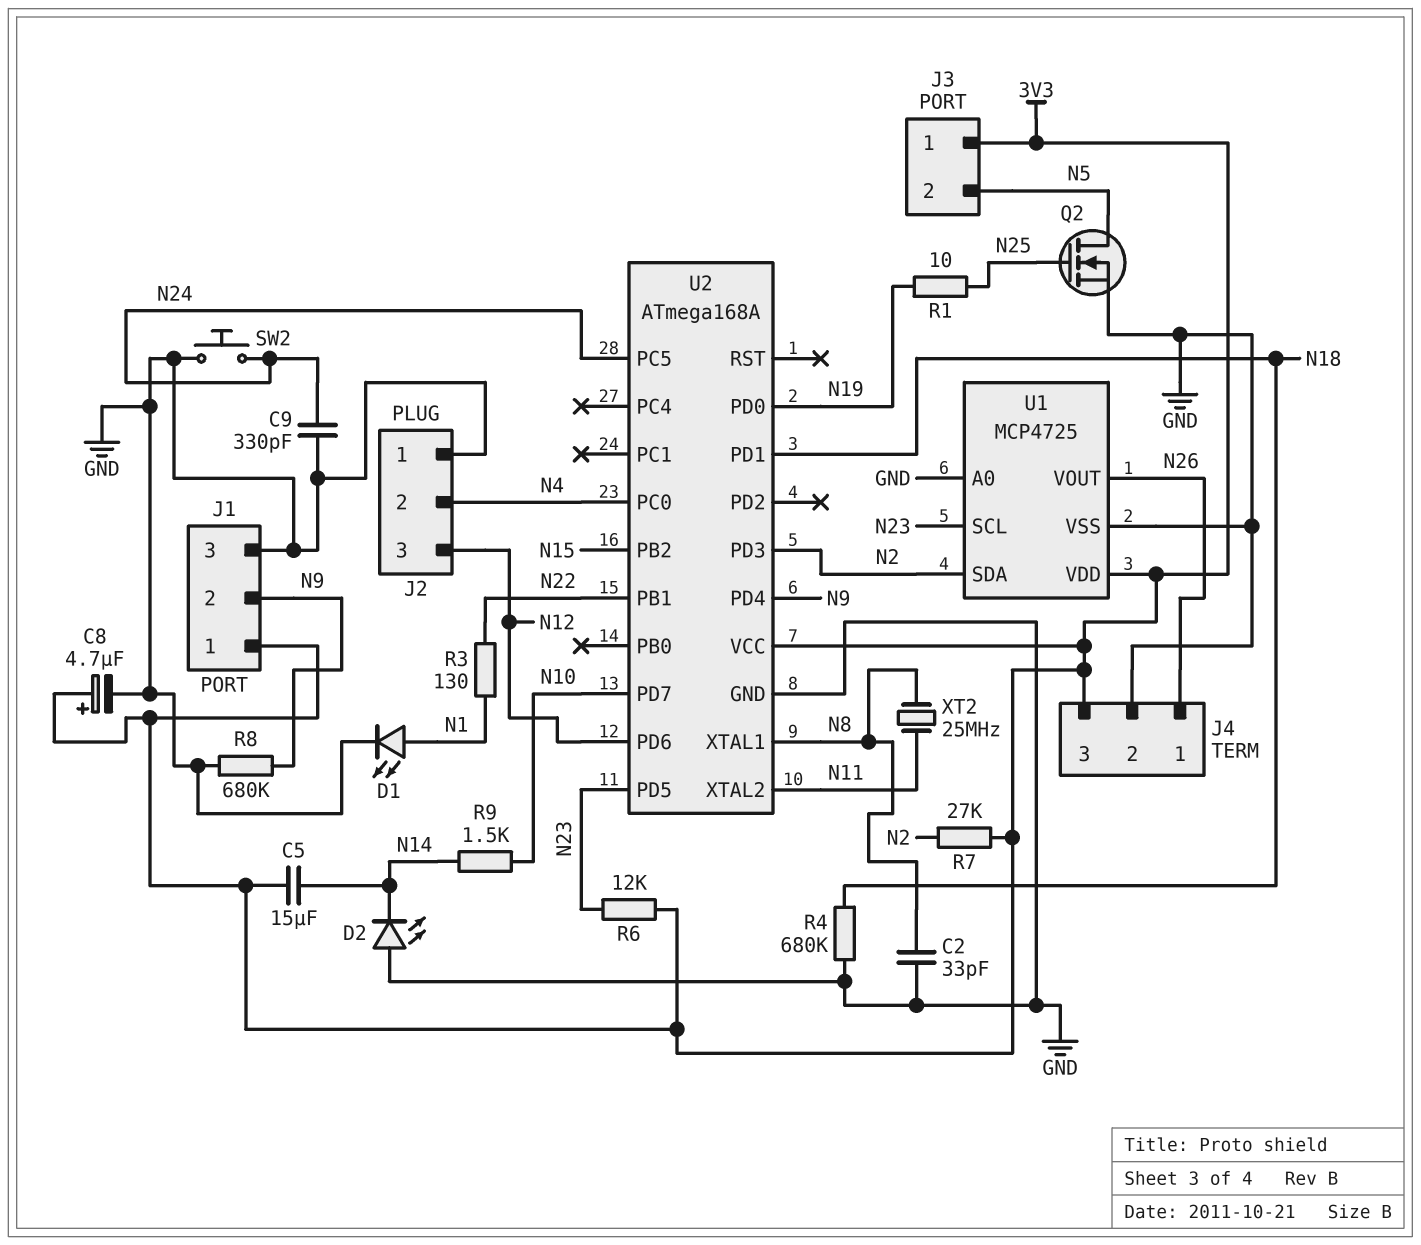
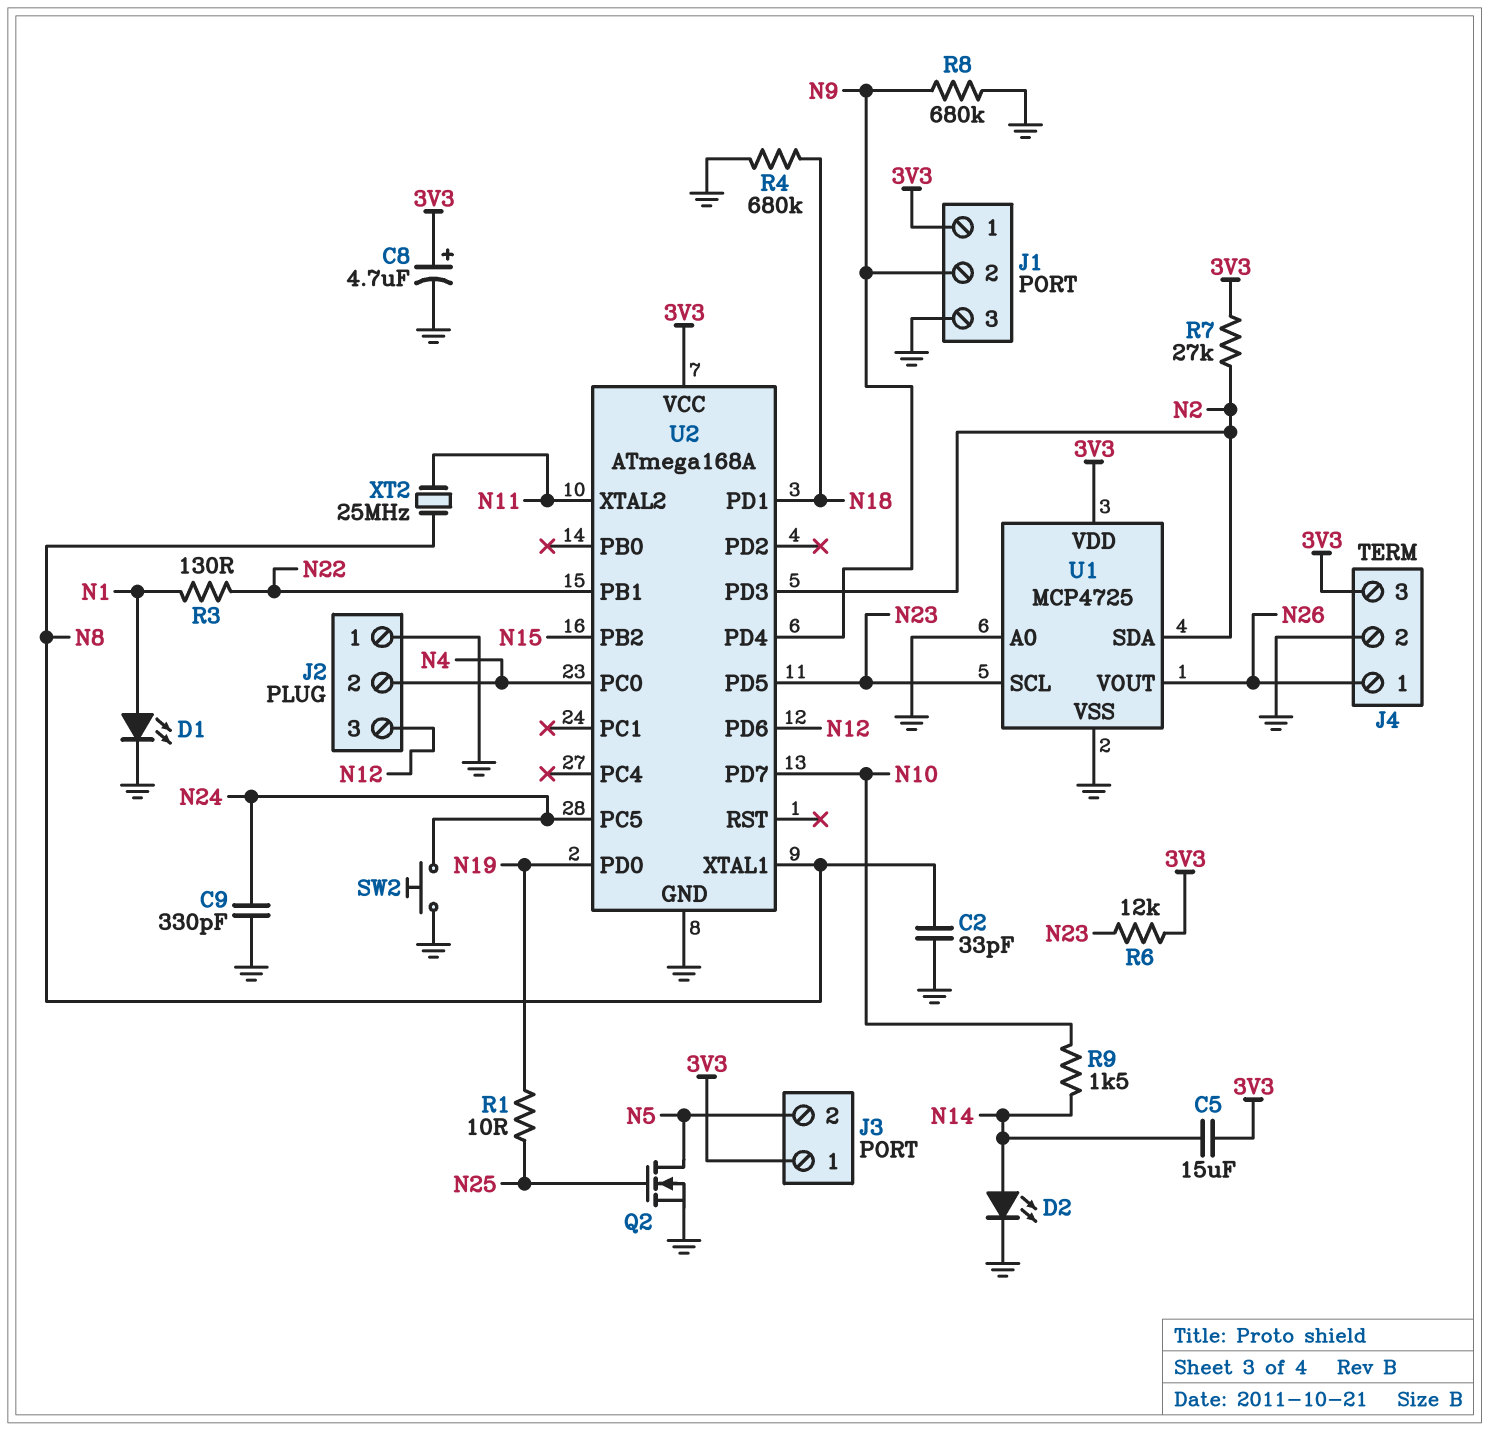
D2: LED (A GND, K N14) -> LED (A N14, K GND)

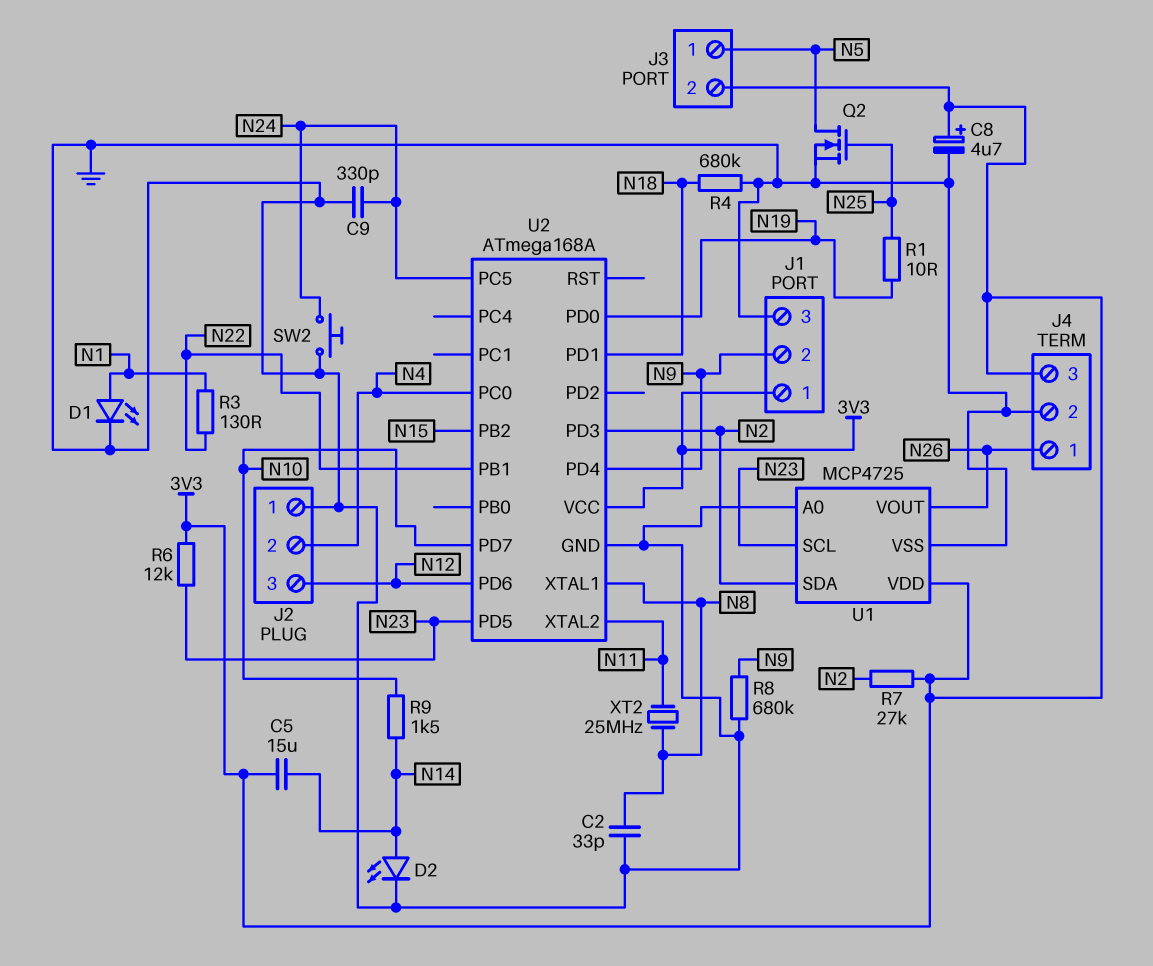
J3 pin 1: 3V3 -> N5
J3 pin 2: N5 -> 3V3

